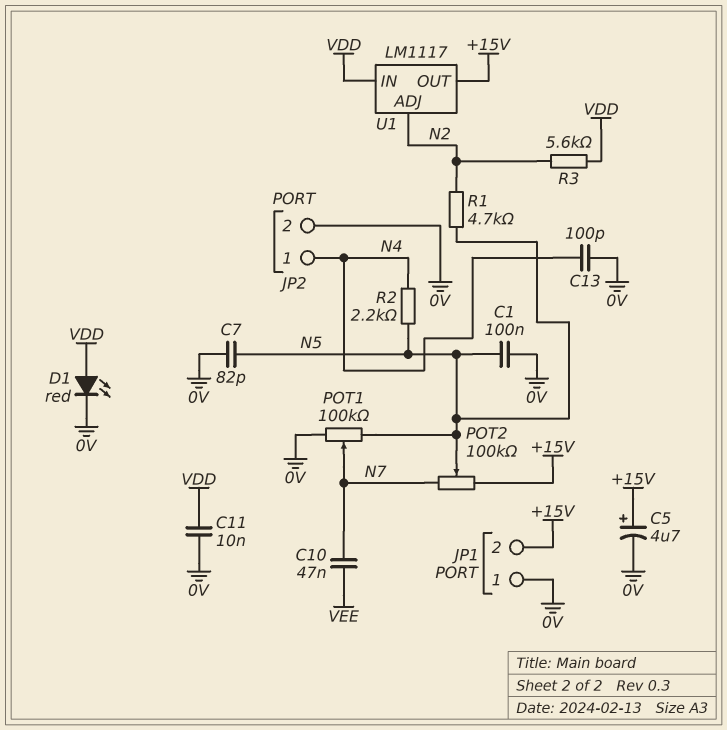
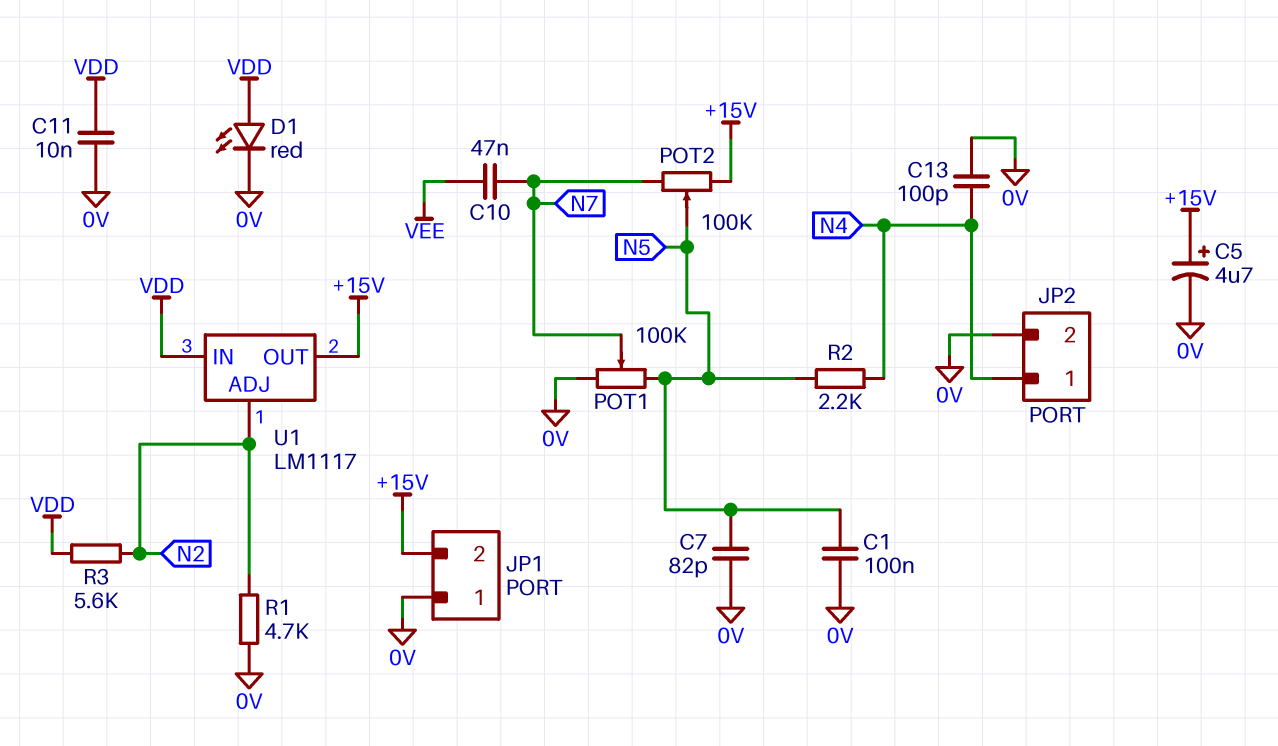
R1: 4.7k (N2, N5) -> 4.7k (0V, N2)

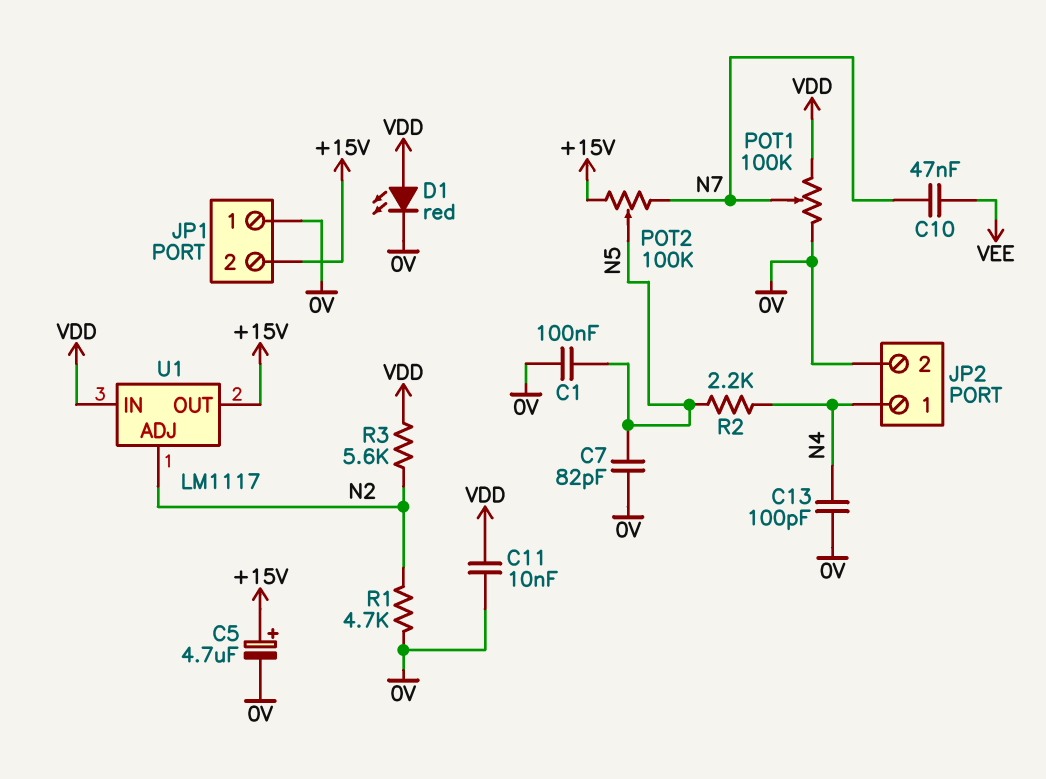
POT1: 100k (0V, N5, wiper N7) -> 100k (0V, VDD, wiper N7)

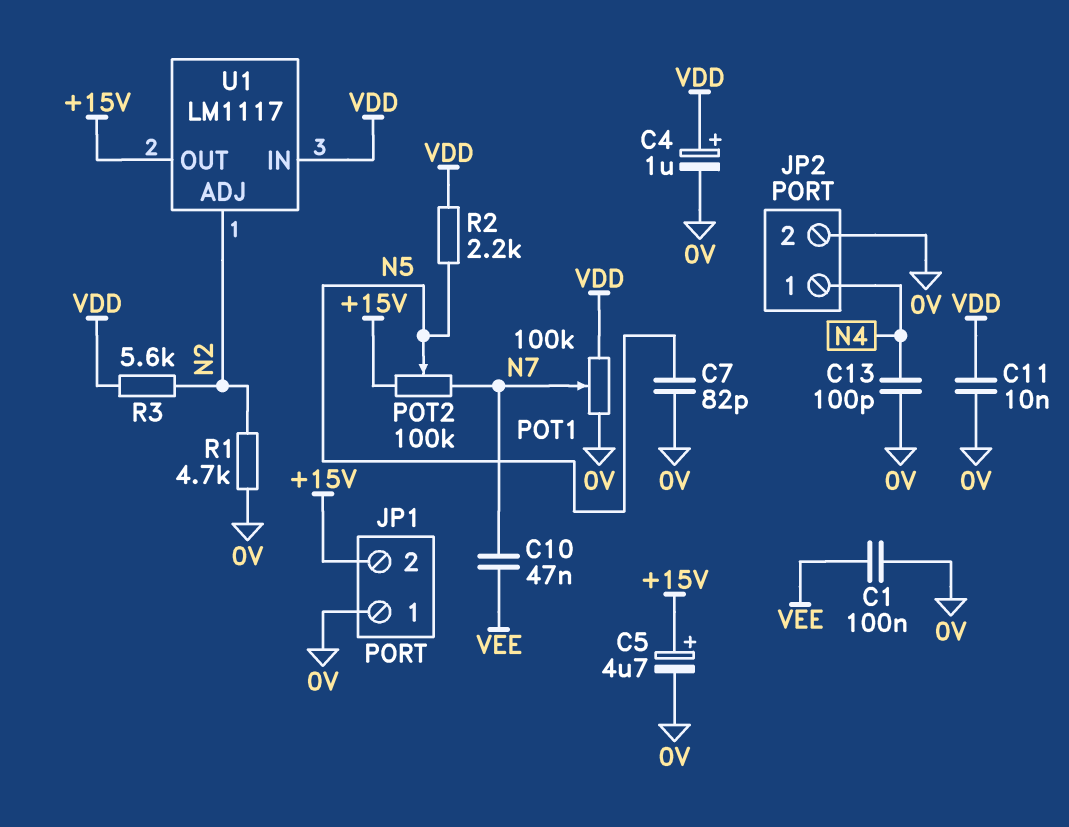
C1: 100nF (0V, N5) -> 100nF (0V, VEE)
C4: none -> 1uF (plus VDD, minus 0V)
D1: LED red (A VDD, K 0V) -> none
R2: 2.2k (N4, N5) -> 2.2k (N5, VDD)

